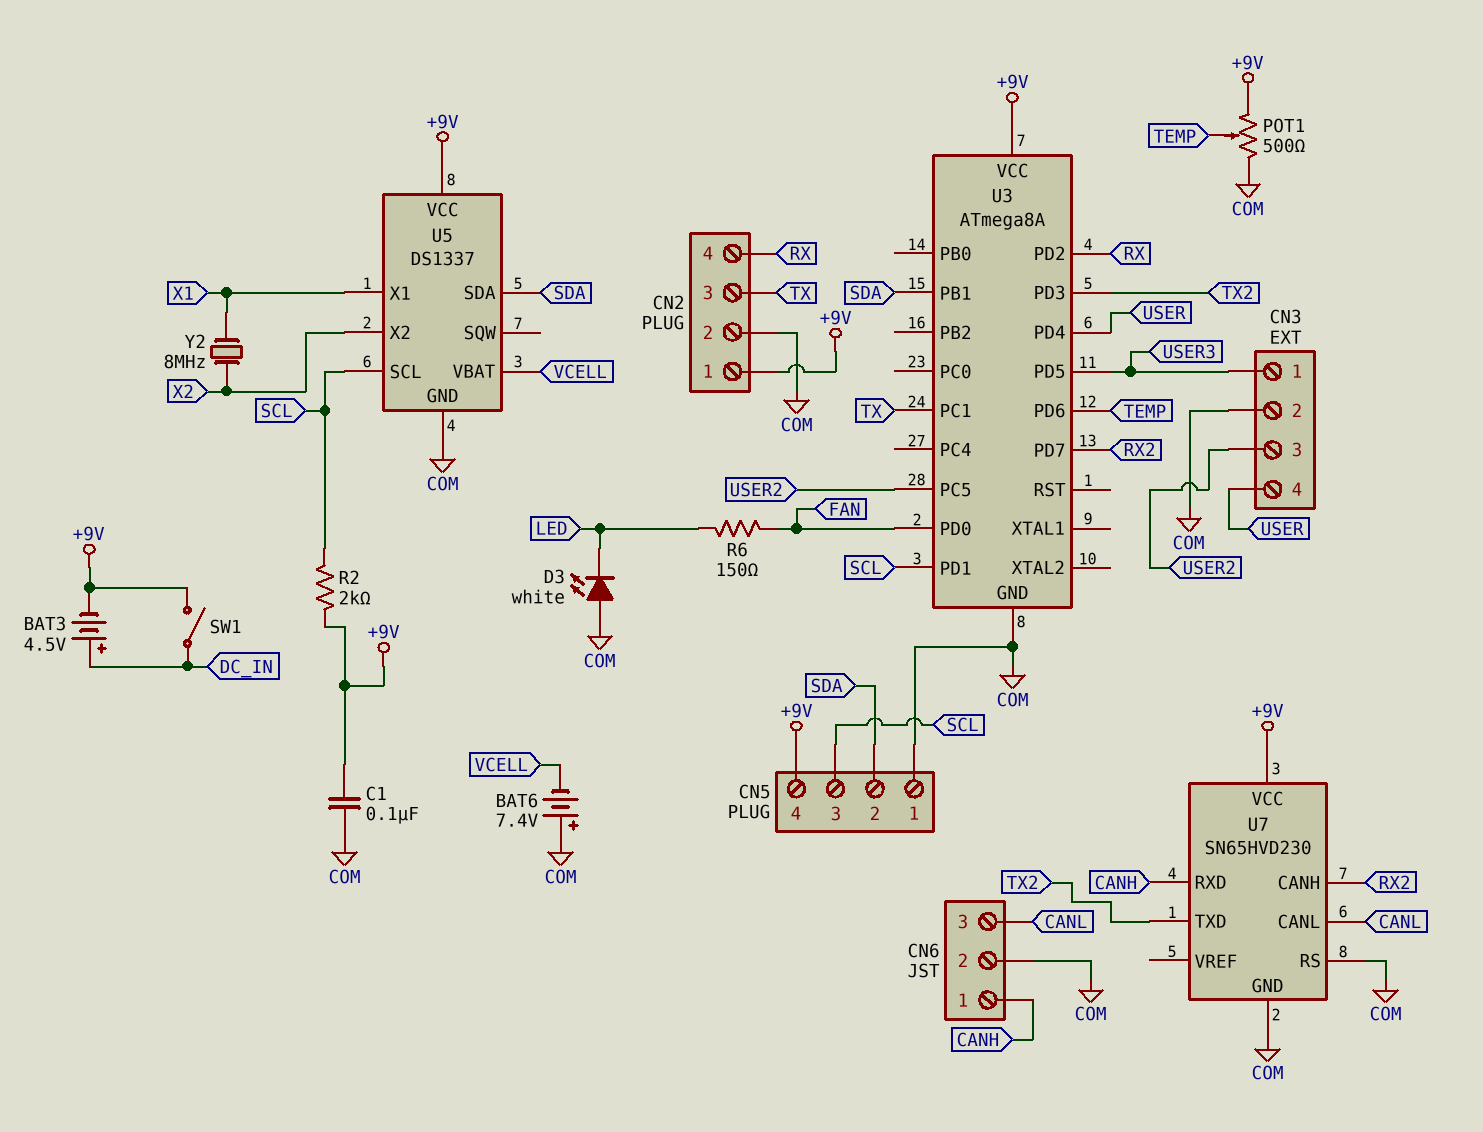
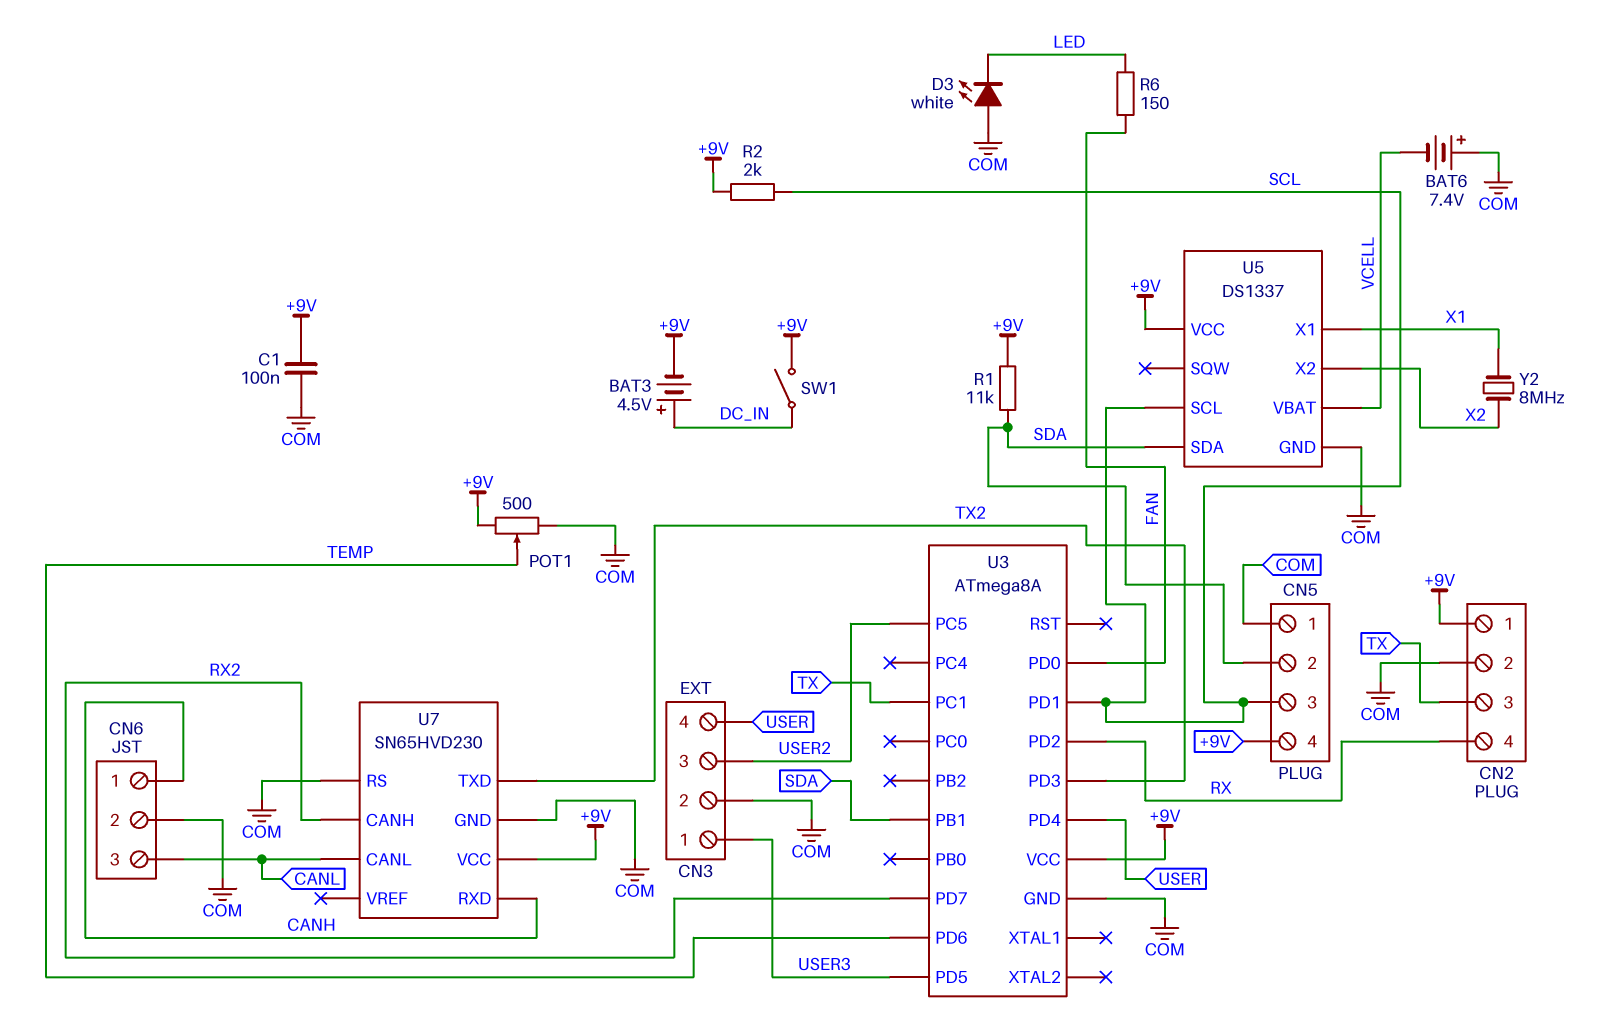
R1: none -> 11k (+9V, SDA)

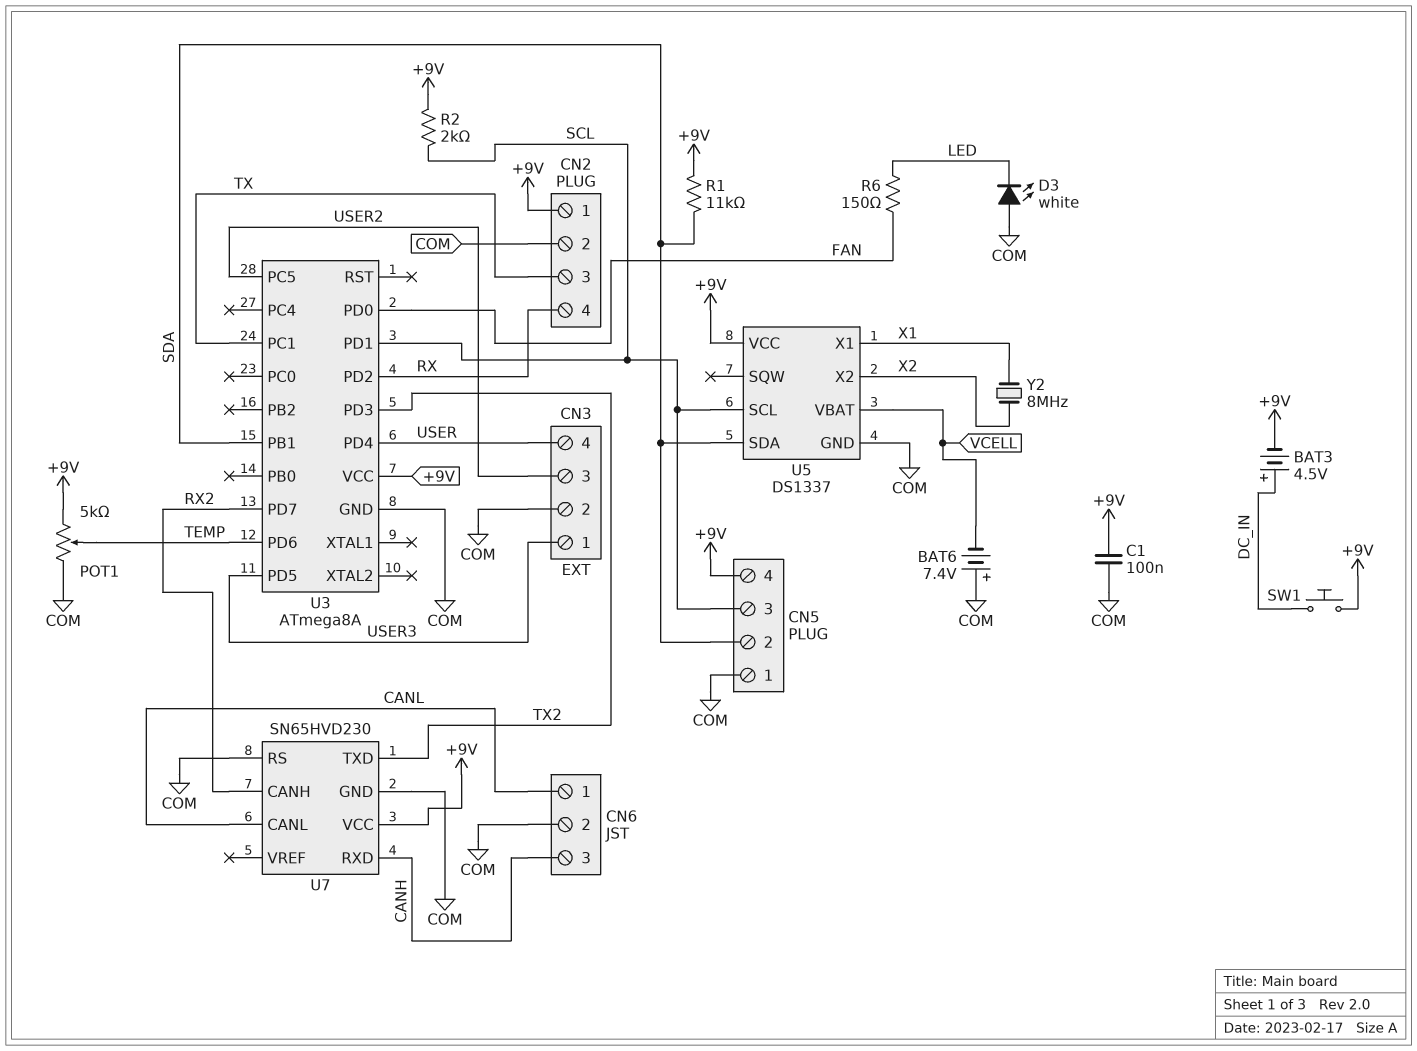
CN6 pin 1: CANH -> CANL
CN6 pin 3: CANL -> CANH
POT1: 500 (+9V, COM, wiper TEMP) -> 5k (+9V, COM, wiper TEMP)
SW1: switch (+9V, DC_IN) -> button (+9V, DC_IN)

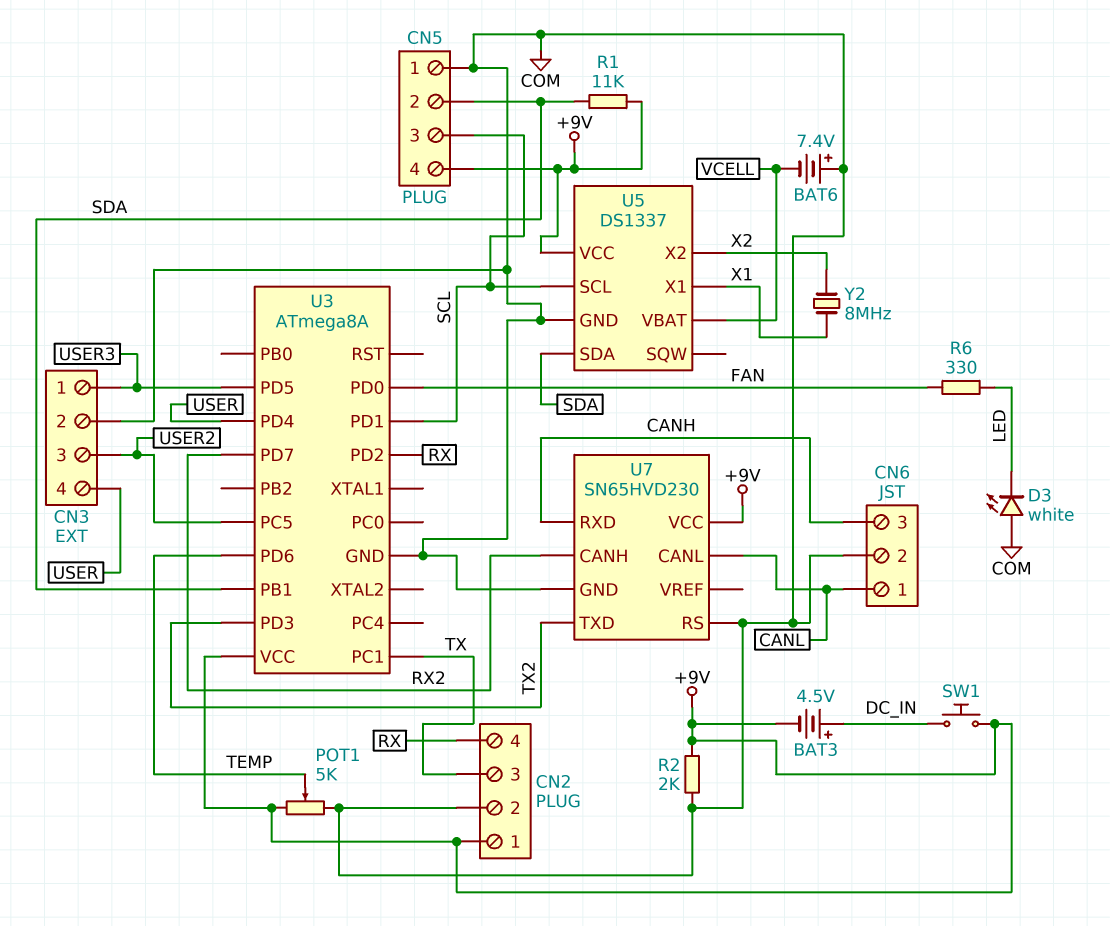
C1: 100nF (+9V, COM) -> none
R2: 2k (+9V, SCL) -> 2k (+9V, COM)
R6: 150 (FAN, LED) -> 330 (FAN, LED)

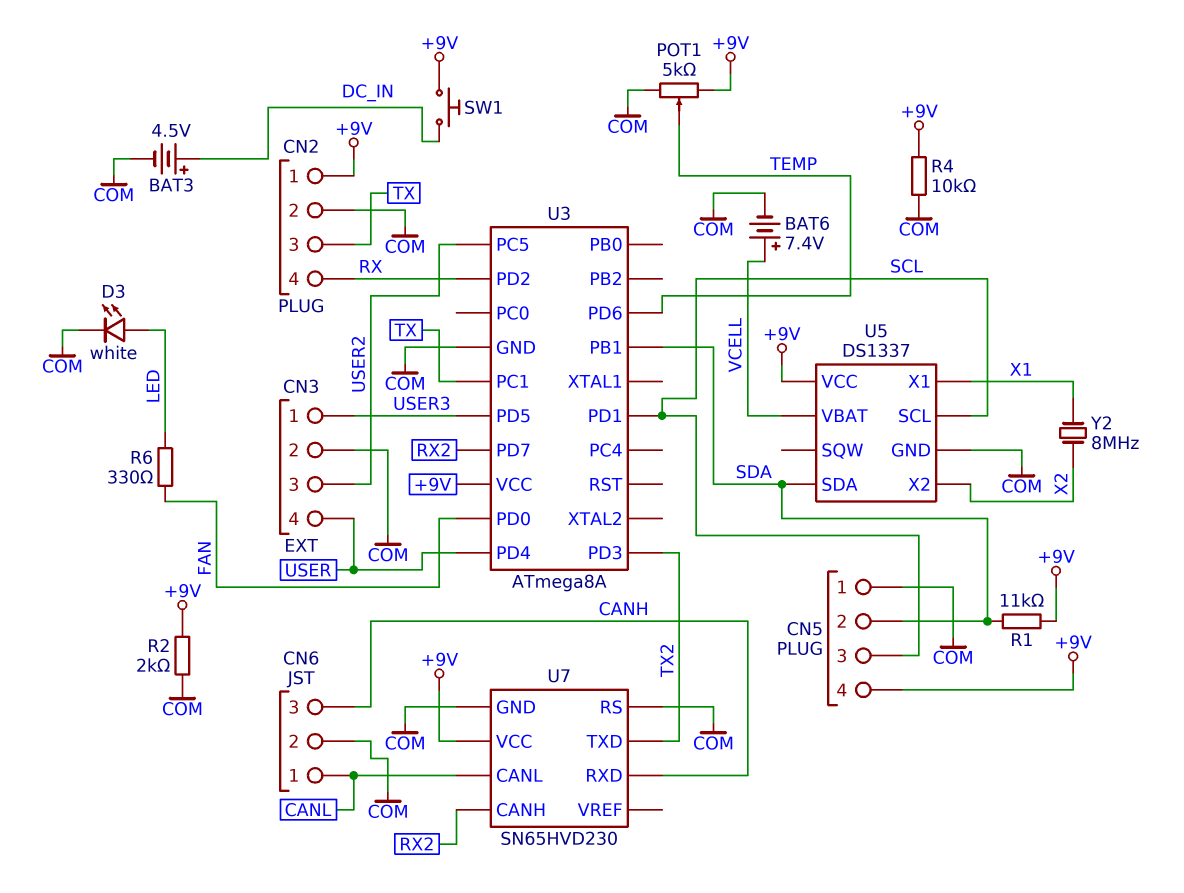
BAT3: 4.5V (plus DC_IN, minus +9V) -> 4.5V (plus DC_IN, minus COM)
BAT6: 7.4V (plus COM, minus VCELL) -> 7.4V (plus VCELL, minus COM)
D3: LED white (A COM, K LED) -> LED white (A LED, K COM)
R4: none -> 10k (+9V, COM)

